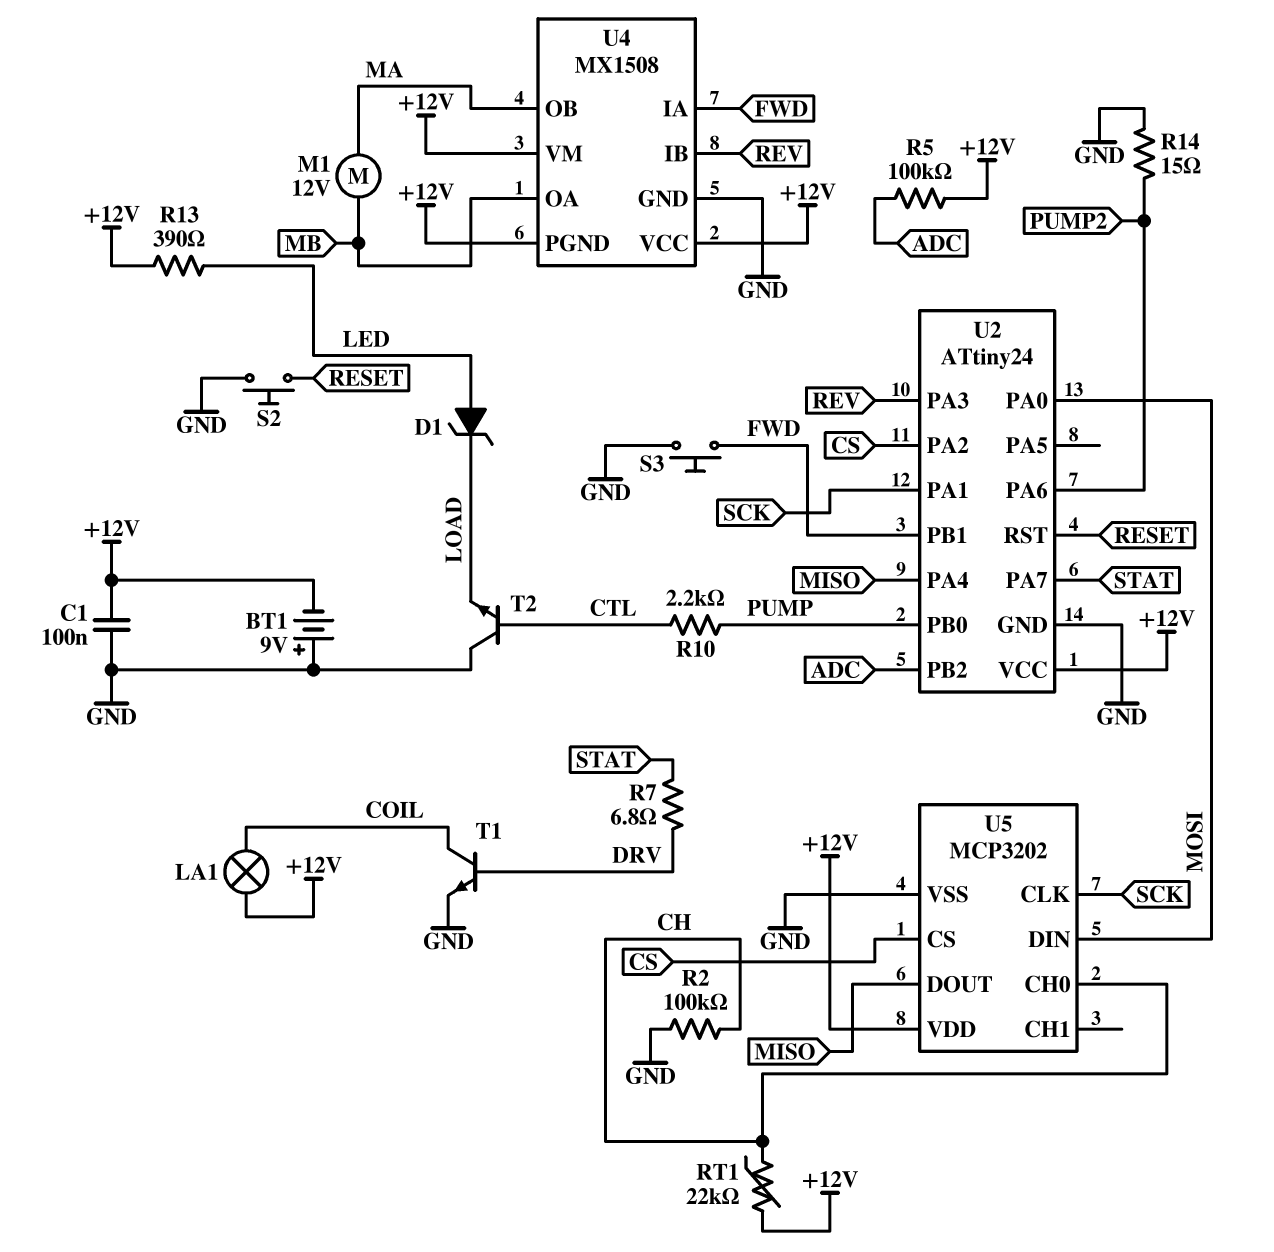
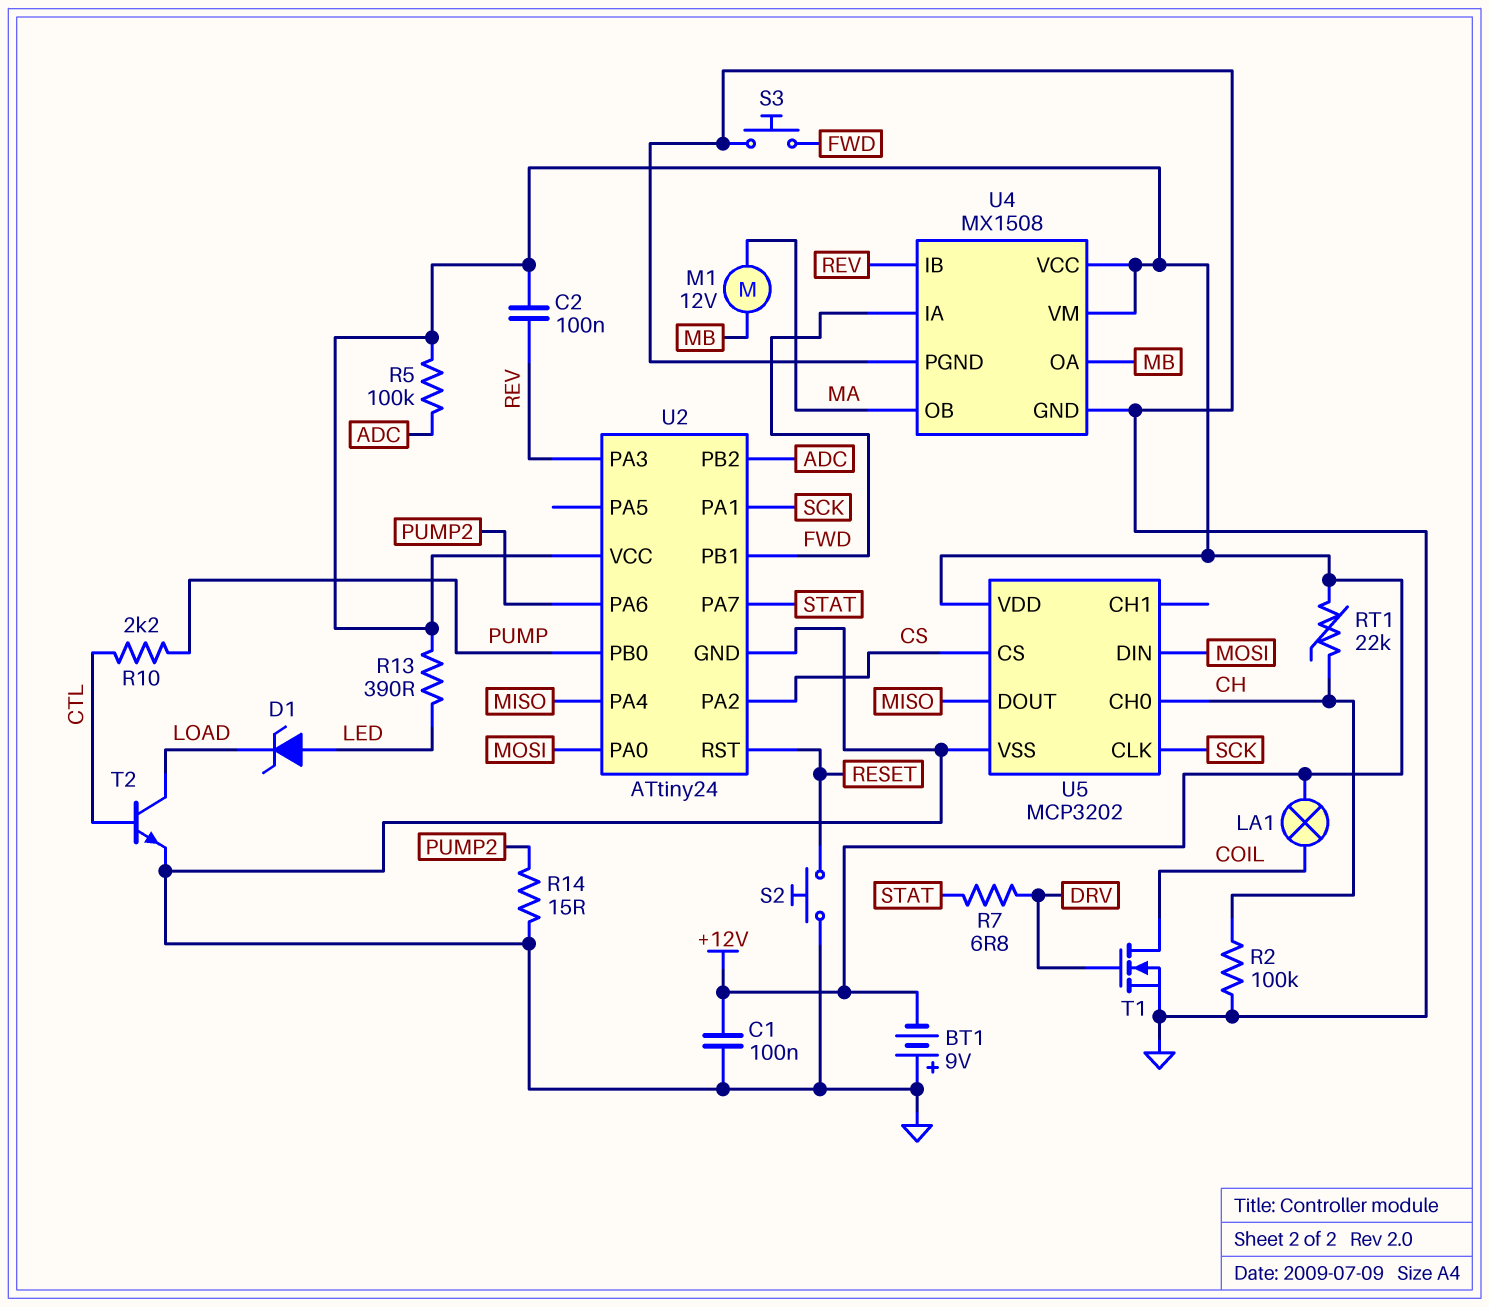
C2: none -> 100nF (+12V, REV)
T1: NPN (B DRV, C COIL, E GND) -> NMOS (G DRV, D COIL, S GND)
T2: NPN (B CTL, C GND, E LOAD) -> NPN (B CTL, C LOAD, E GND)
U4 pin PGND: +12V -> GND

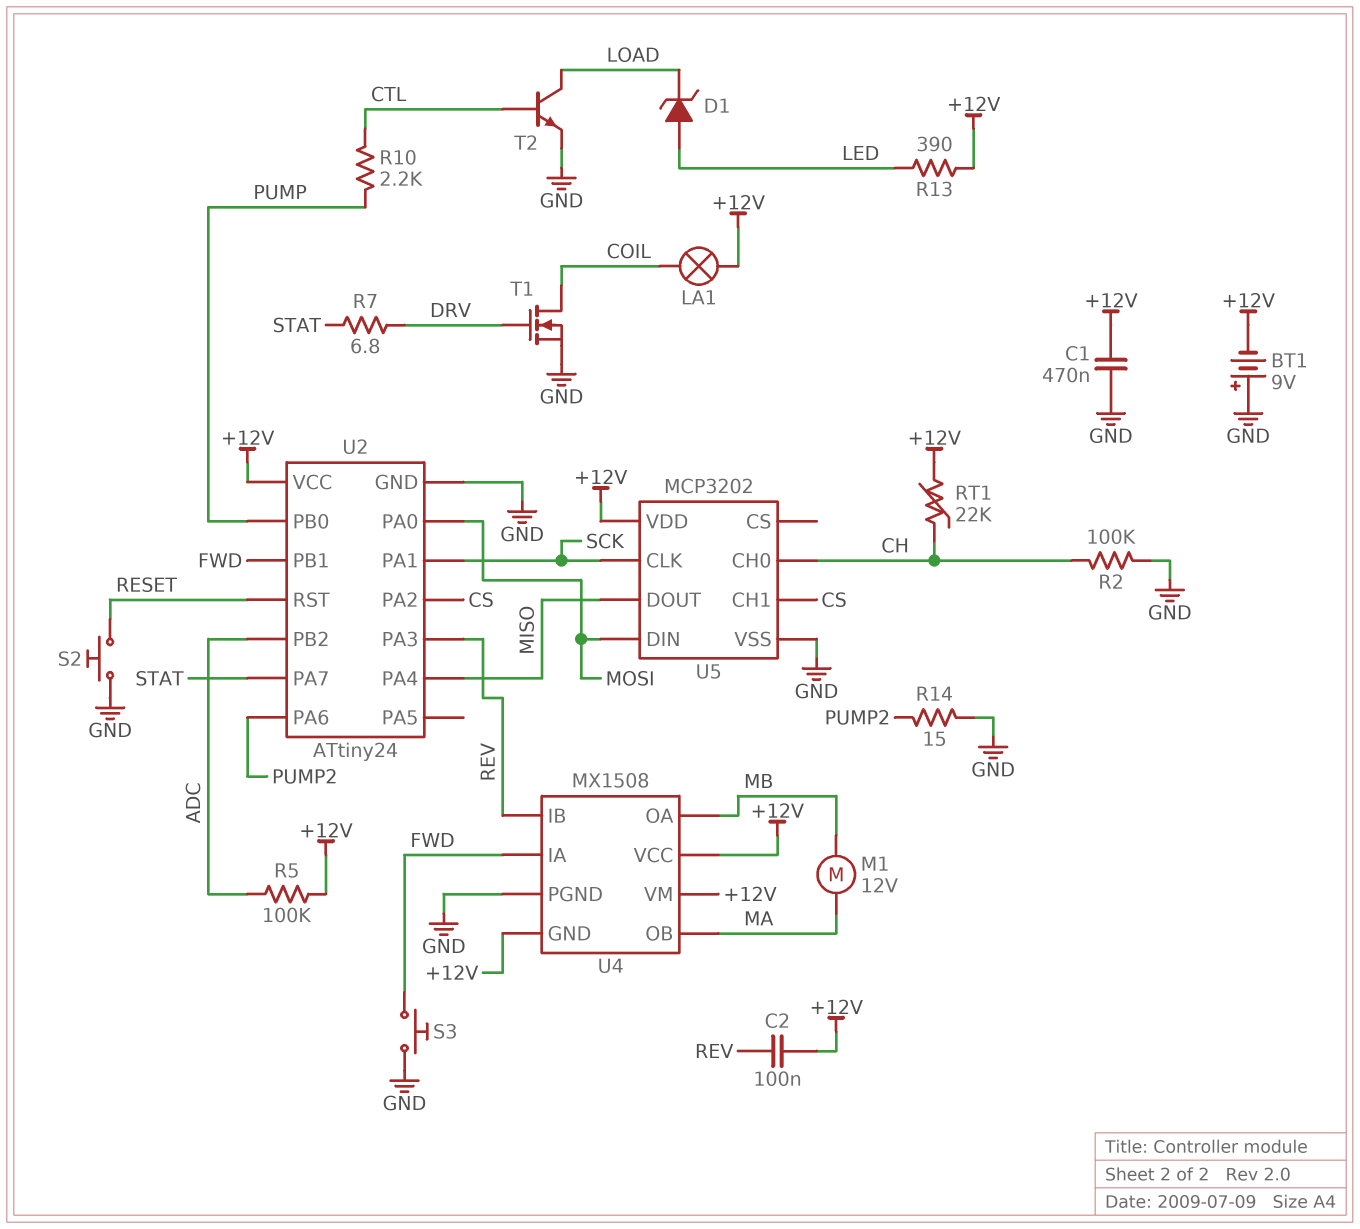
C1: 100nF (+12V, GND) -> 470nF (+12V, GND)
U4 pin GND: GND -> +12V
U5 pin CH1: none -> CS
U5 pin CS: CS -> none

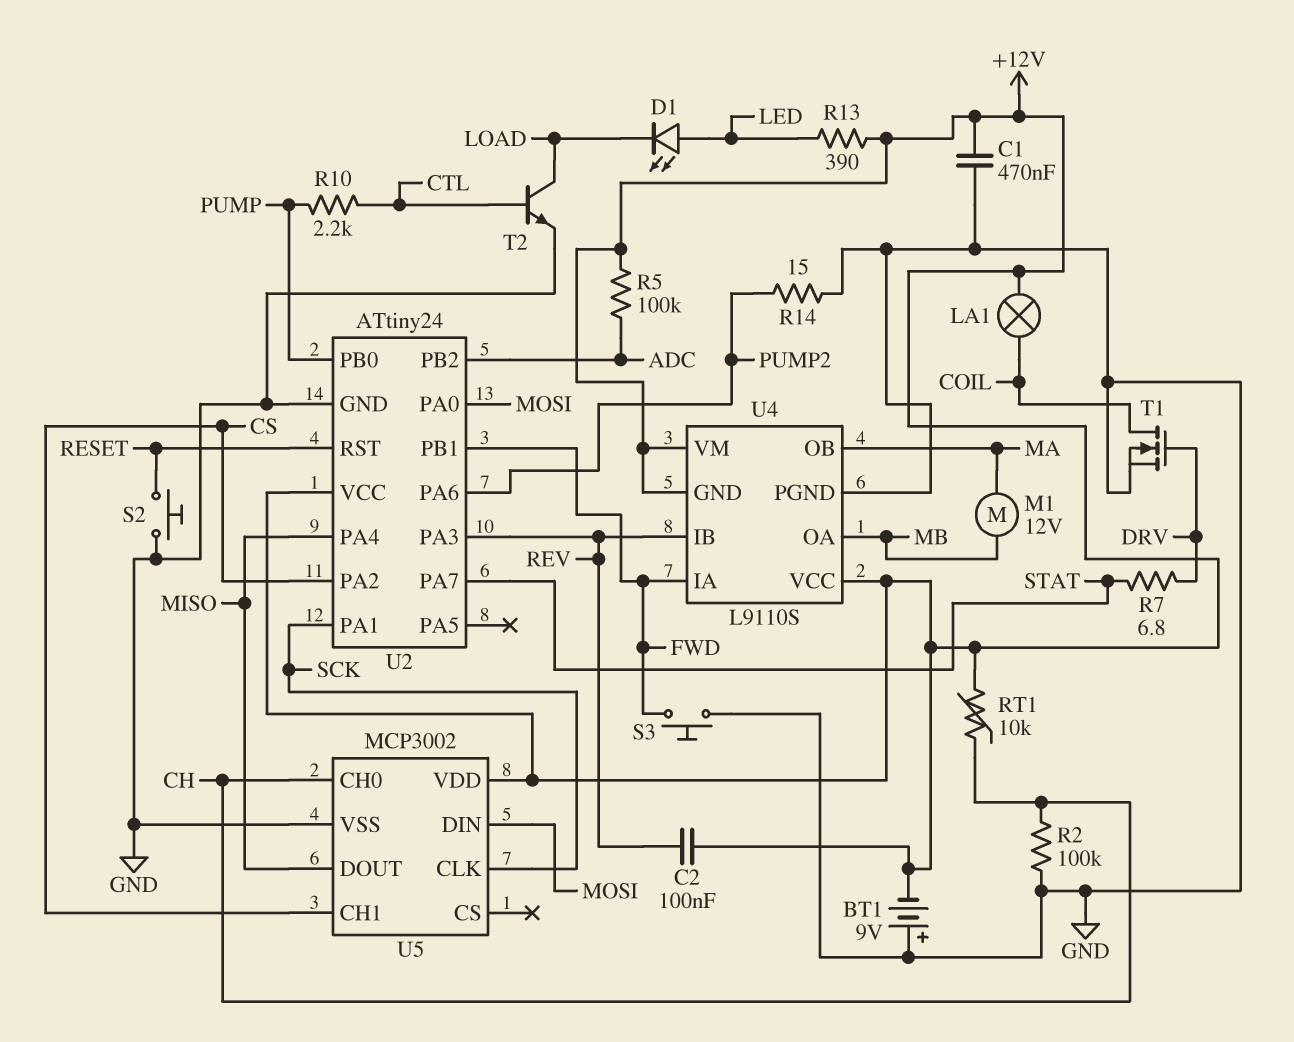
D1: zener (A LED, K LOAD) -> LED (A LED, K LOAD)
RT1: 22k (+12V, CH) -> 10k (+12V, CH)
U4: MX1508 -> L9110S
U5: MCP3202 -> MCP3002

